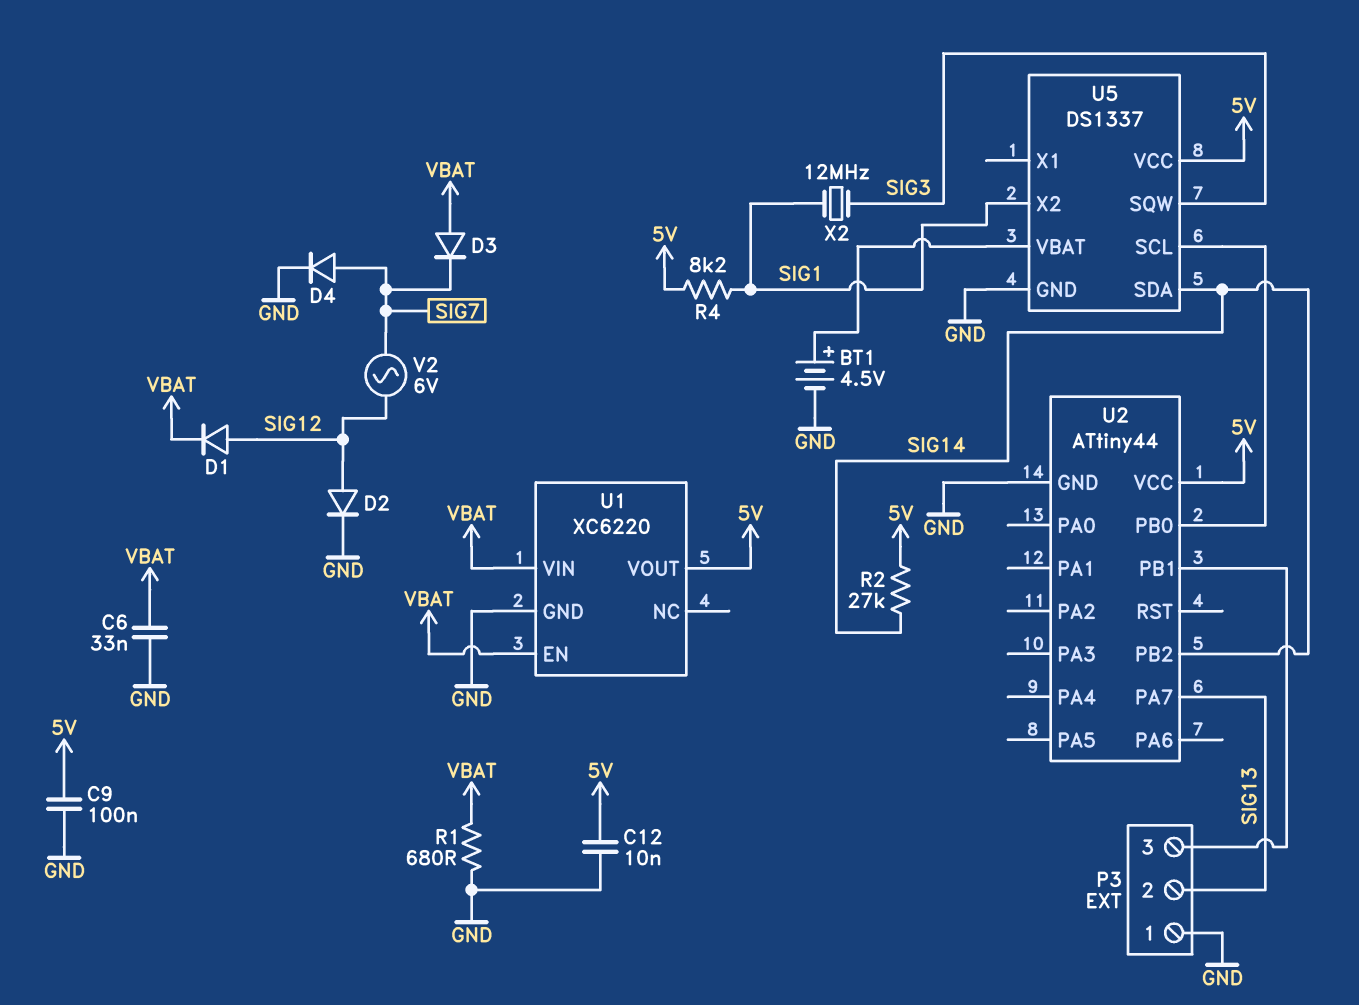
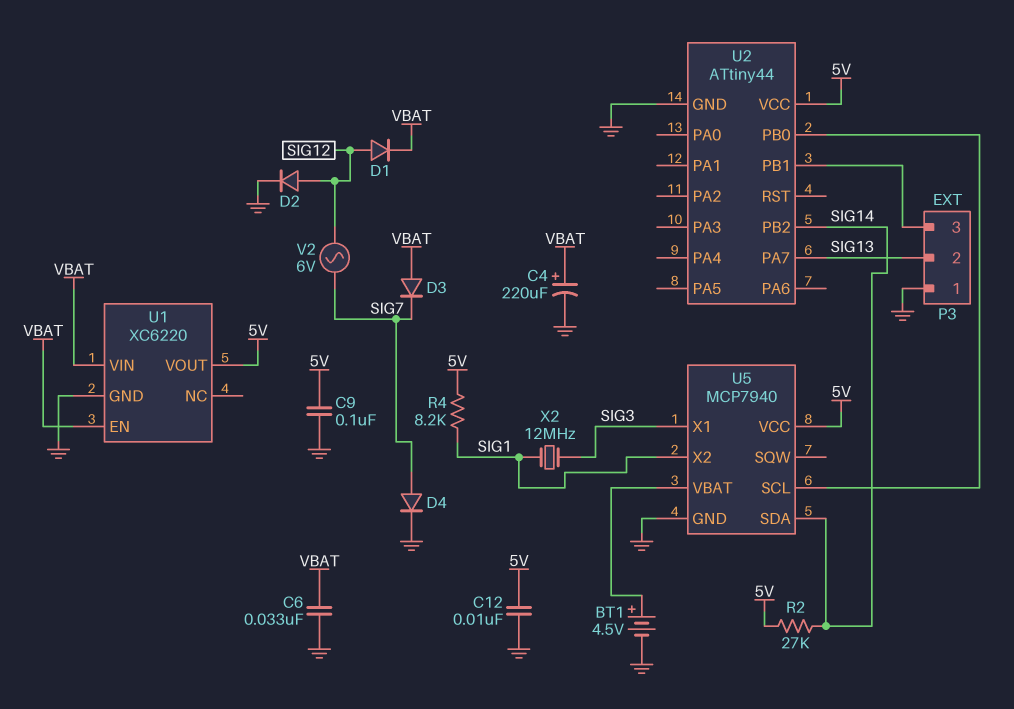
C4: none -> 220uF (plus VBAT, minus GND)
R1: 680 (GND, VBAT) -> none
U5: DS1337 -> MCP7940
U5 pin SQW: SIG3 -> none
U5 pin X1: none -> SIG3

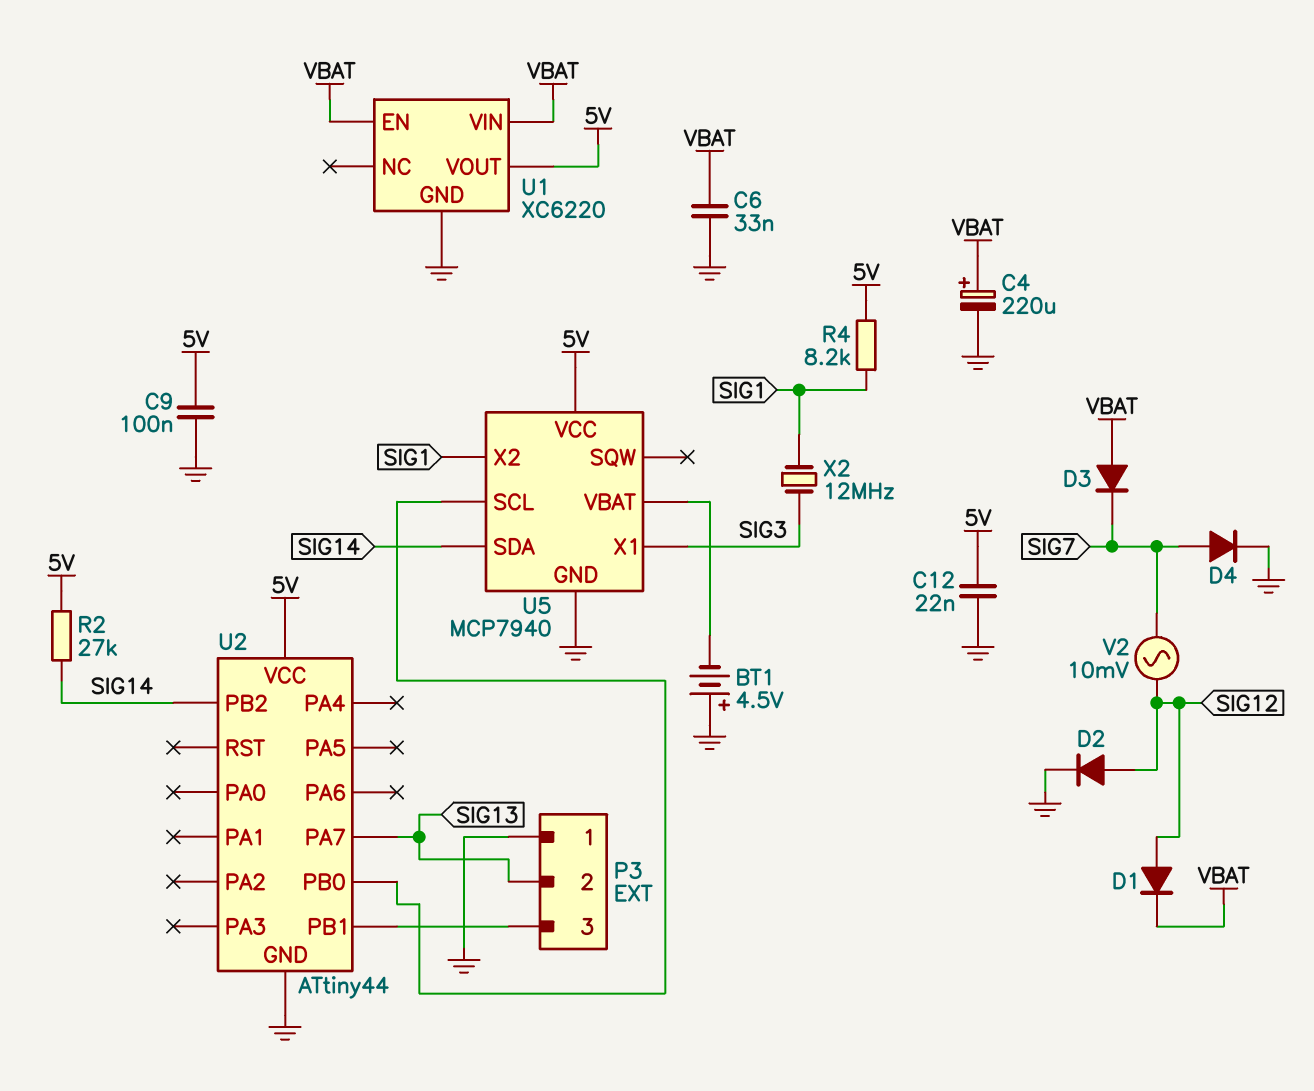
BT1: 4.5V (plus U5/VBAT, minus GND) -> 4.5V (plus GND, minus U5/VBAT)
C12: 10nF (5V, GND) -> 22nF (5V, GND)
V2: AC 6V (SIG7, SIG12) -> AC 10mV (SIG7, SIG12)

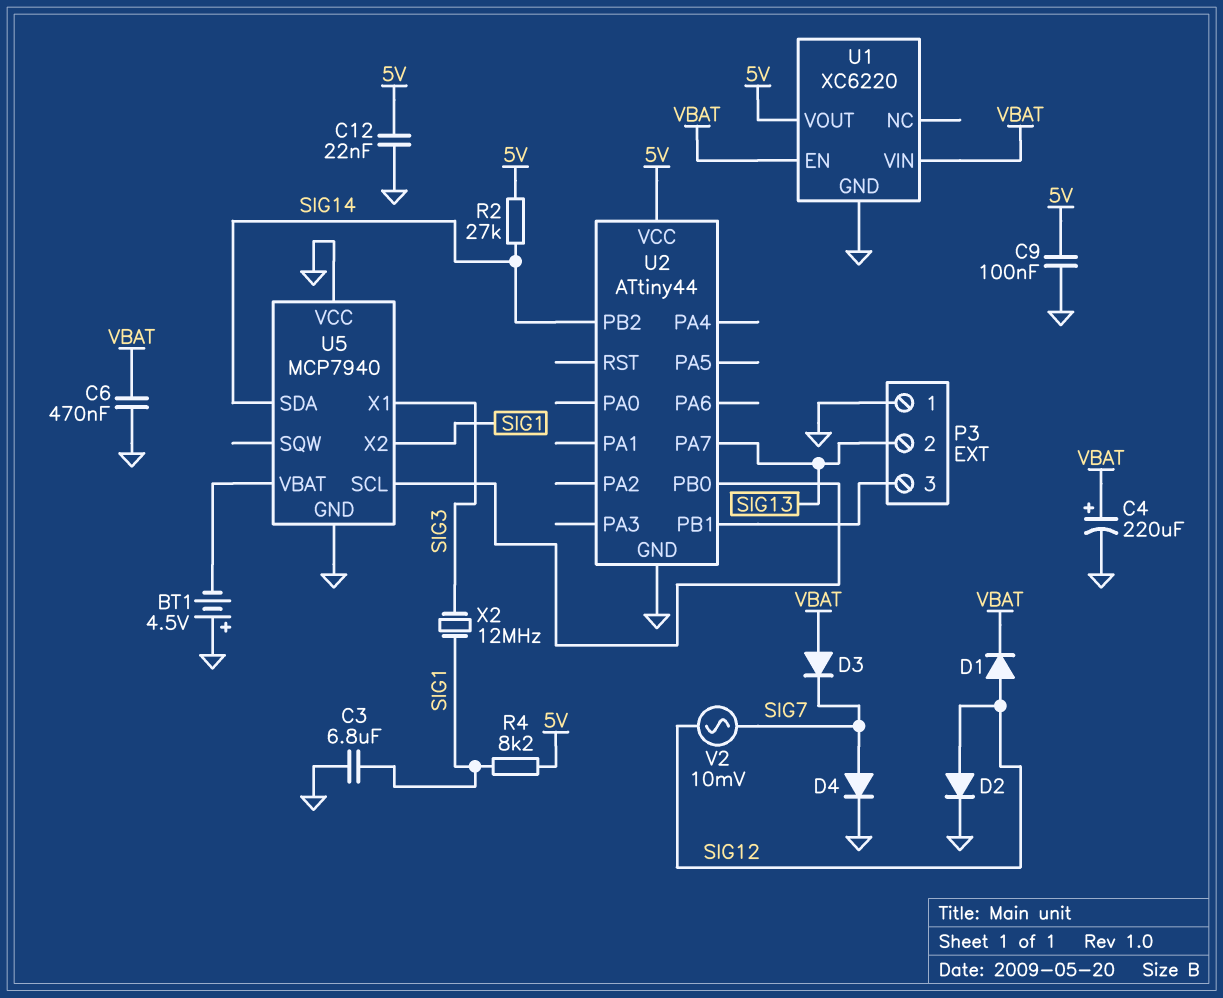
C3: none -> 6.8uF (GND, SIG1)
C6: 33nF (GND, VBAT) -> 470nF (GND, VBAT)
U5 pin VCC: 5V -> GND

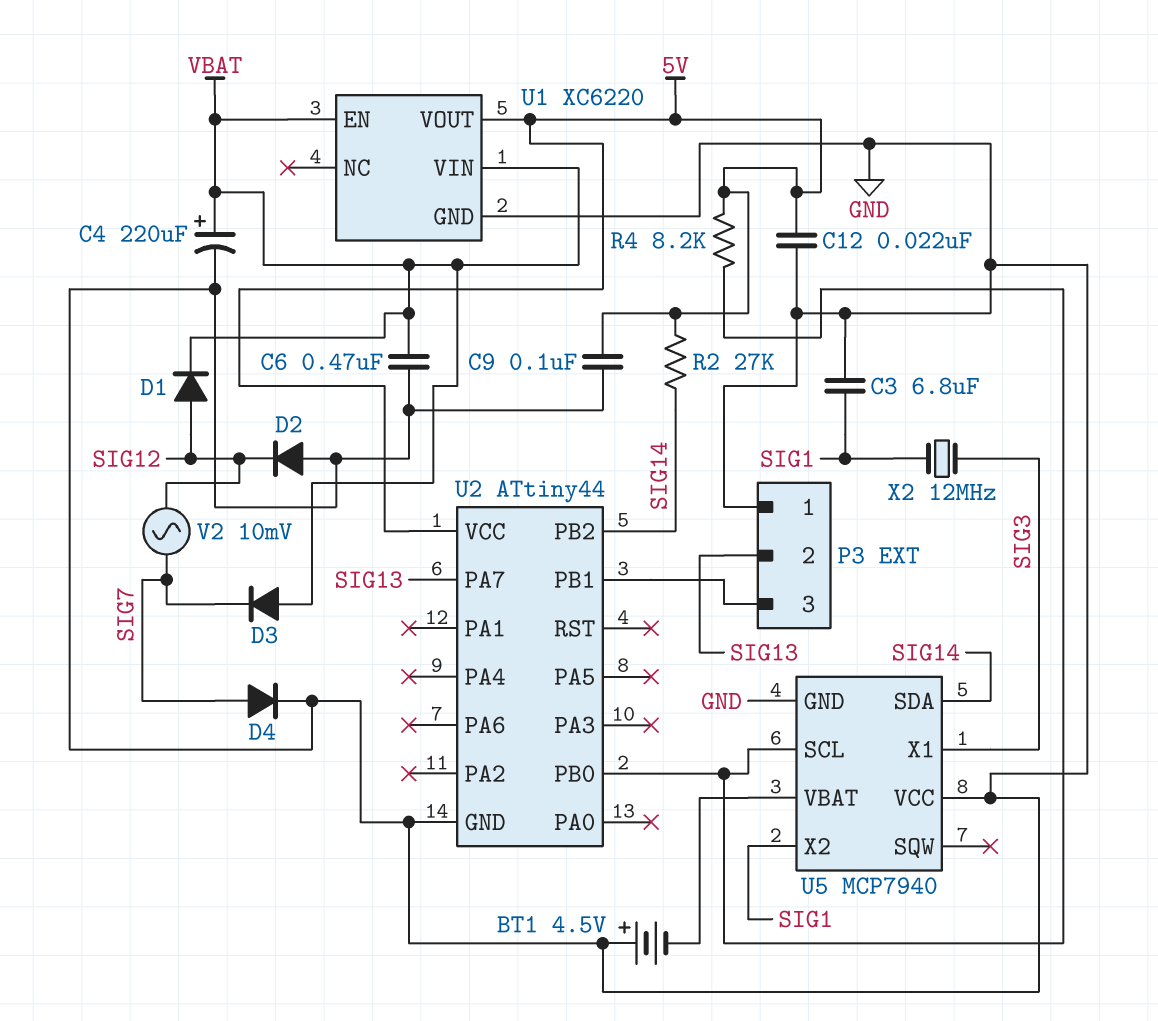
D2: diode (A SIG12, K GND) -> diode (A GND, K SIG12)
R4: 8.2k (5V, SIG1) -> 8.2k (5V, U2/PB0)

